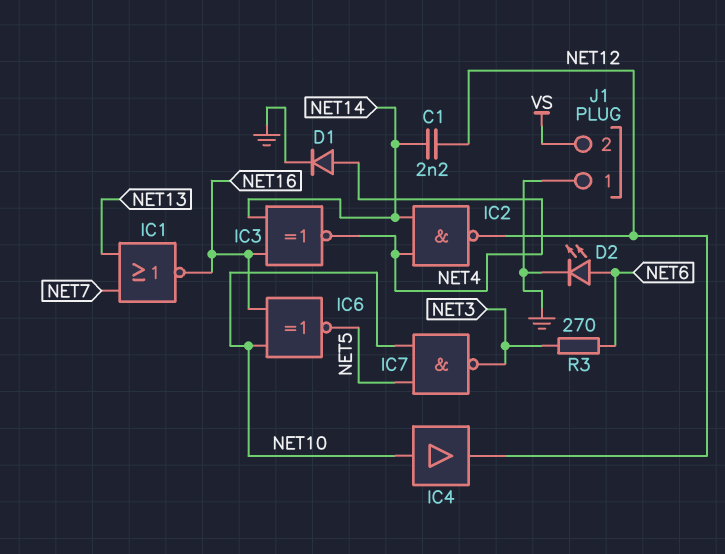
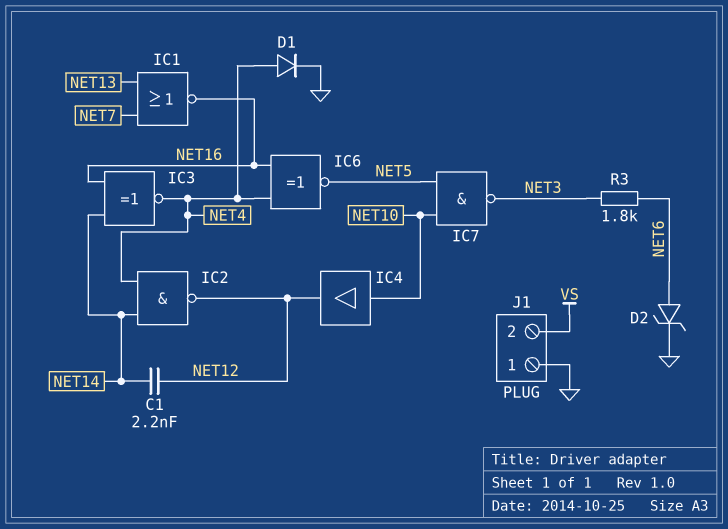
D2: LED (A NET6, K GND) -> zener (A NET6, K GND)
IC6: XNOR (in NET10, in NET16, out NET5) -> XNOR (in NET4, in NET16, out NET5)
R3: 270 (NET3, NET6) -> 1.8k (NET3, NET6)

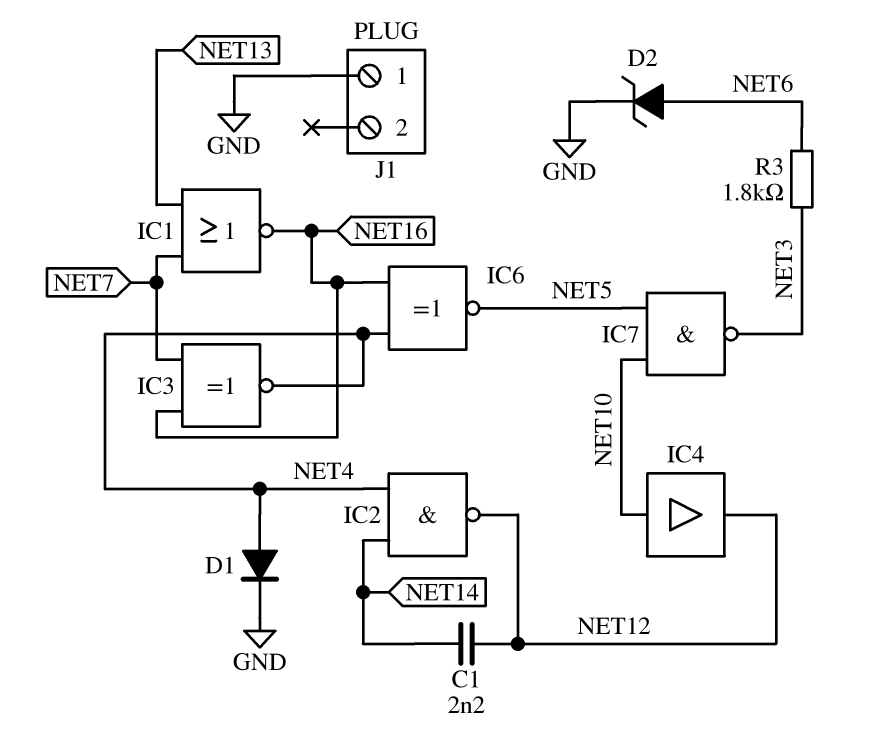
IC3: XNOR (in NET14, in NET16, out NET4) -> XNOR (in NET7, in NET16, out NET4)
J1 pin 2: VS -> none

